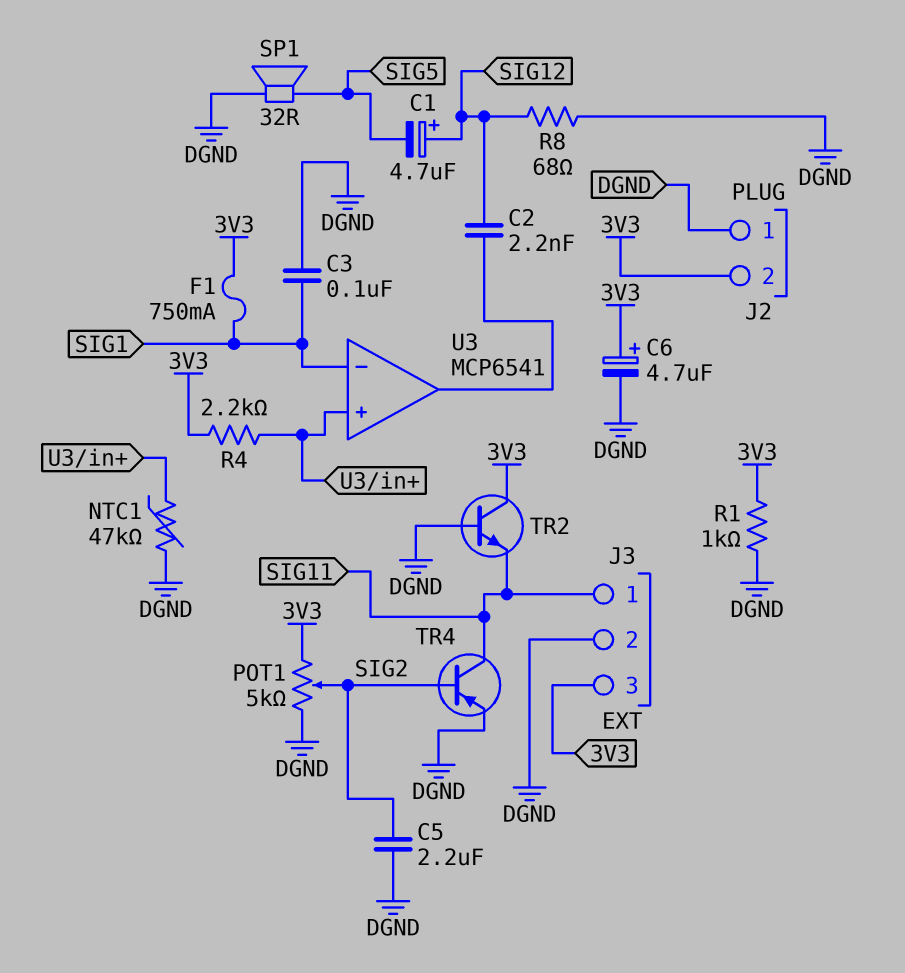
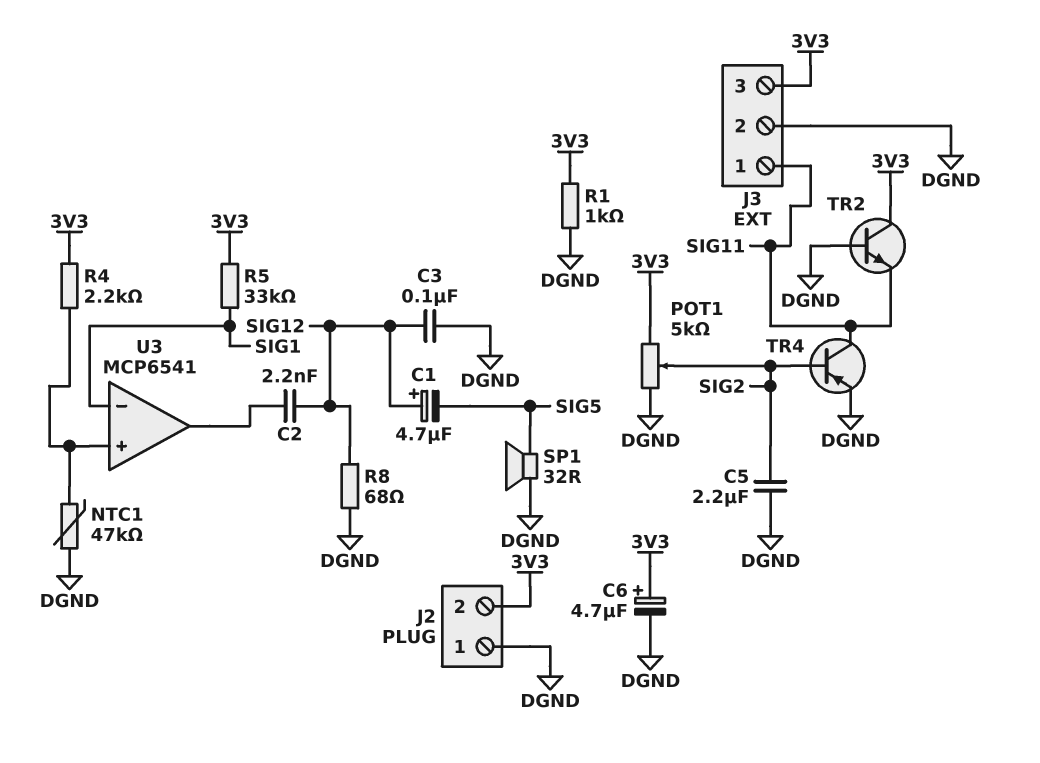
C3: 100nF (DGND, SIG1) -> 100nF (DGND, SIG12)
F1: 750mA (3V3, SIG1) -> none
R5: none -> 33k (3V3, SIG1)

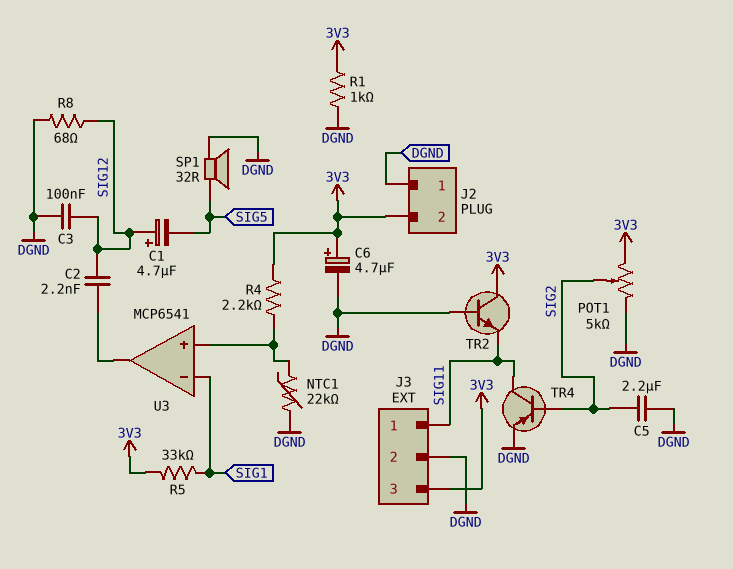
NTC1: 47k (DGND, U3/in+) -> 22k (DGND, U3/in+)

